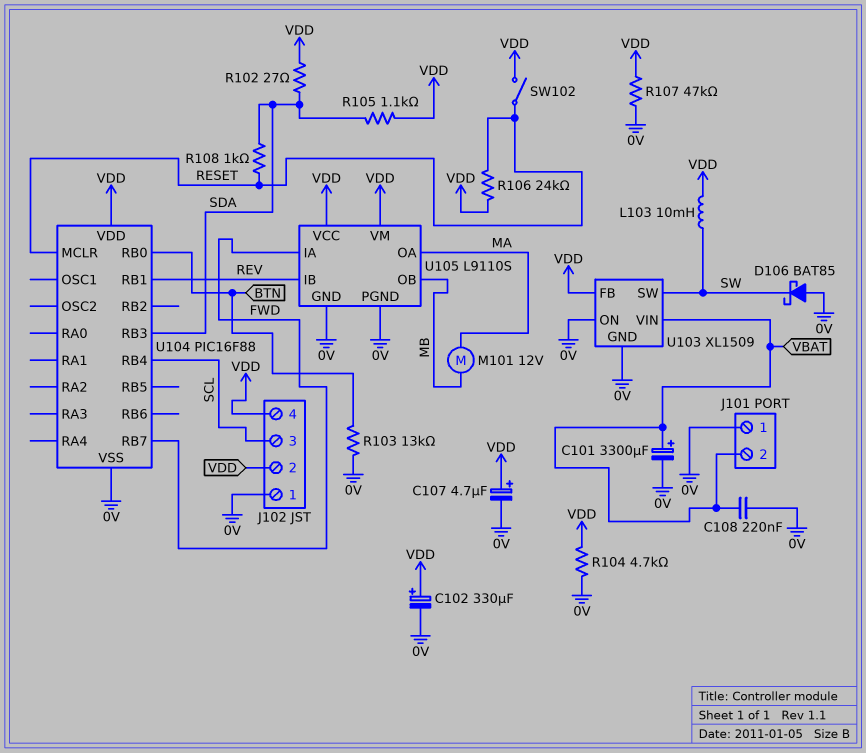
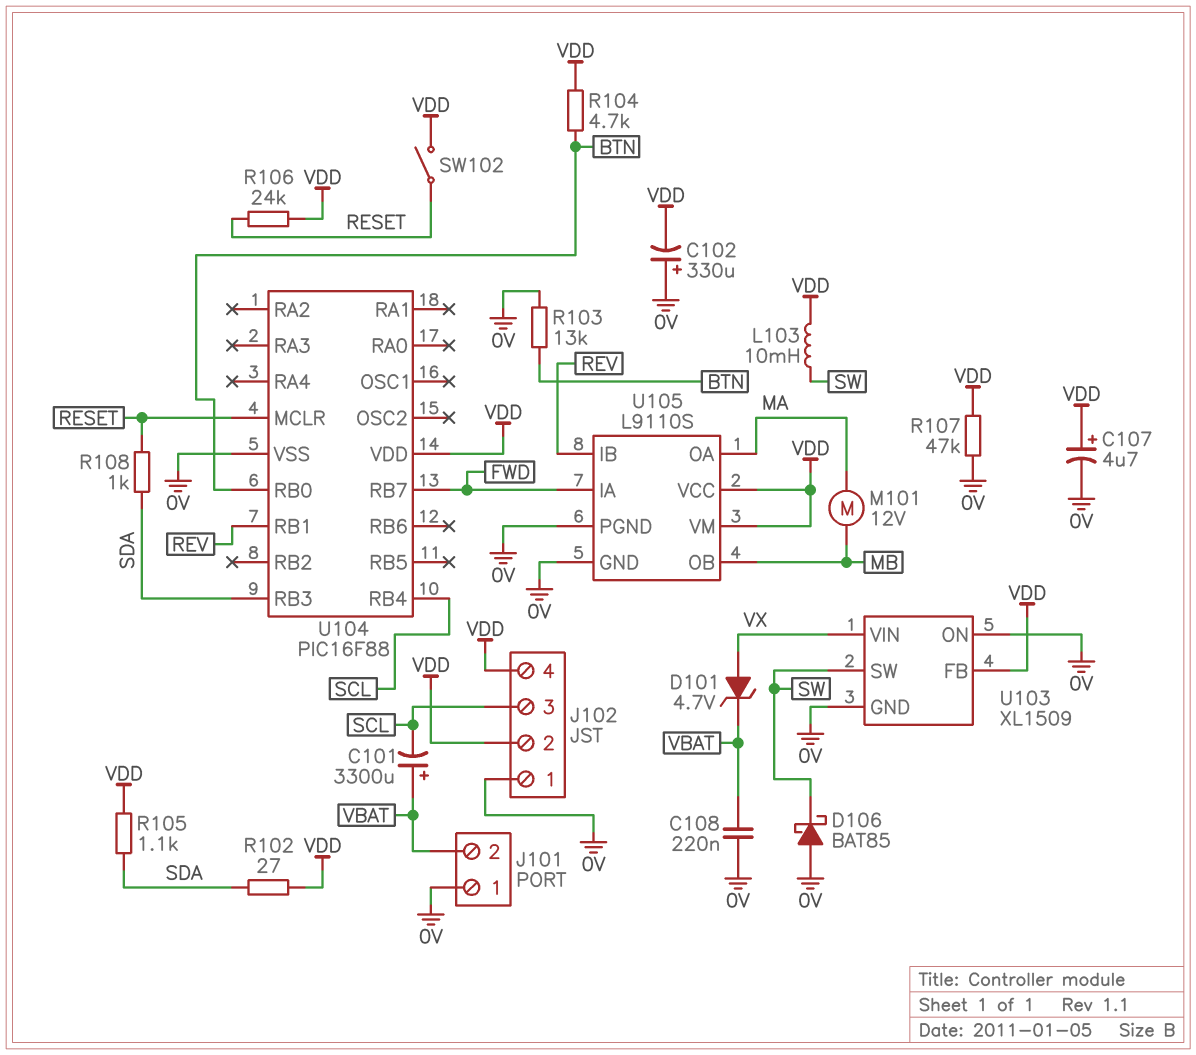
C101: 3300uF (plus VBAT, minus 0V) -> 3300uF (plus VBAT, minus SCL)
C102: 330uF (plus VDD, minus 0V) -> 330uF (plus 0V, minus VDD)
D101: none -> zener 4.7V (A VX, K VBAT)
R104: 4.7k (0V, VDD) -> 4.7k (BTN, VDD)
U103 pin VIN: VBAT -> VX

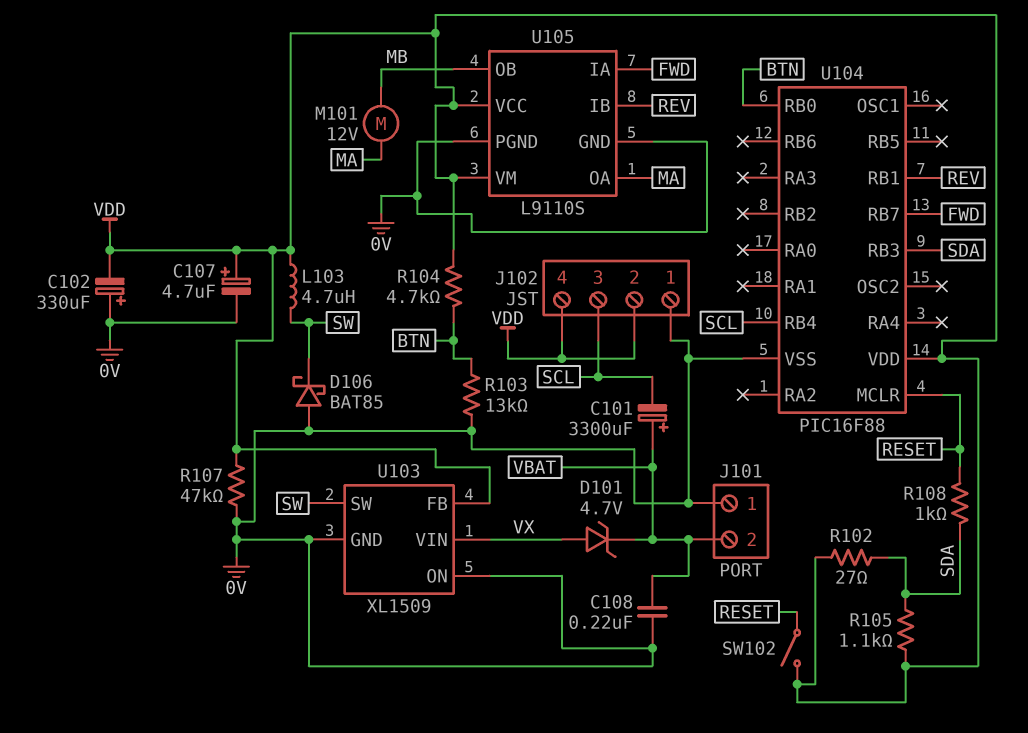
L103: 10mH (SW, VDD) -> 4.7uH (SW, VDD)
R106: 24k (RESET, VDD) -> none

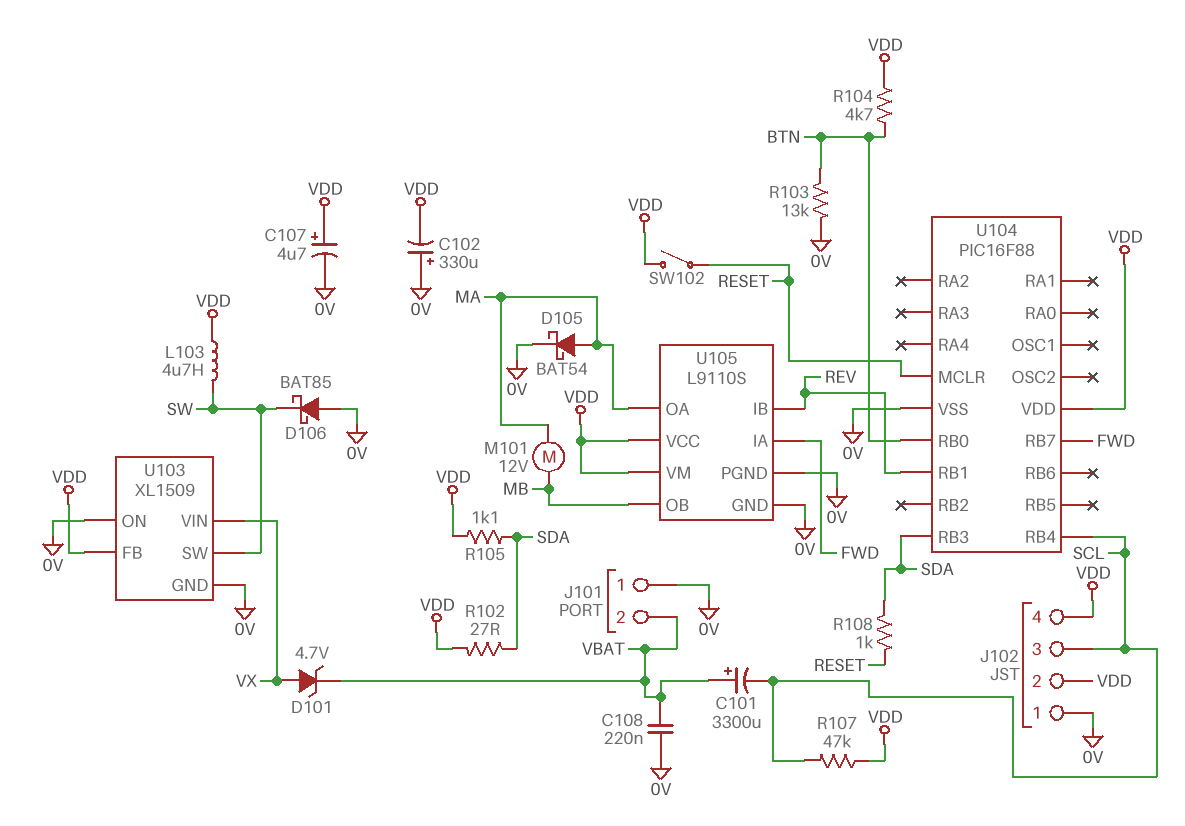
D105: none -> schottky BAT54 (A MA, K 0V)
R107: 47k (0V, VDD) -> 47k (SCL, VDD)

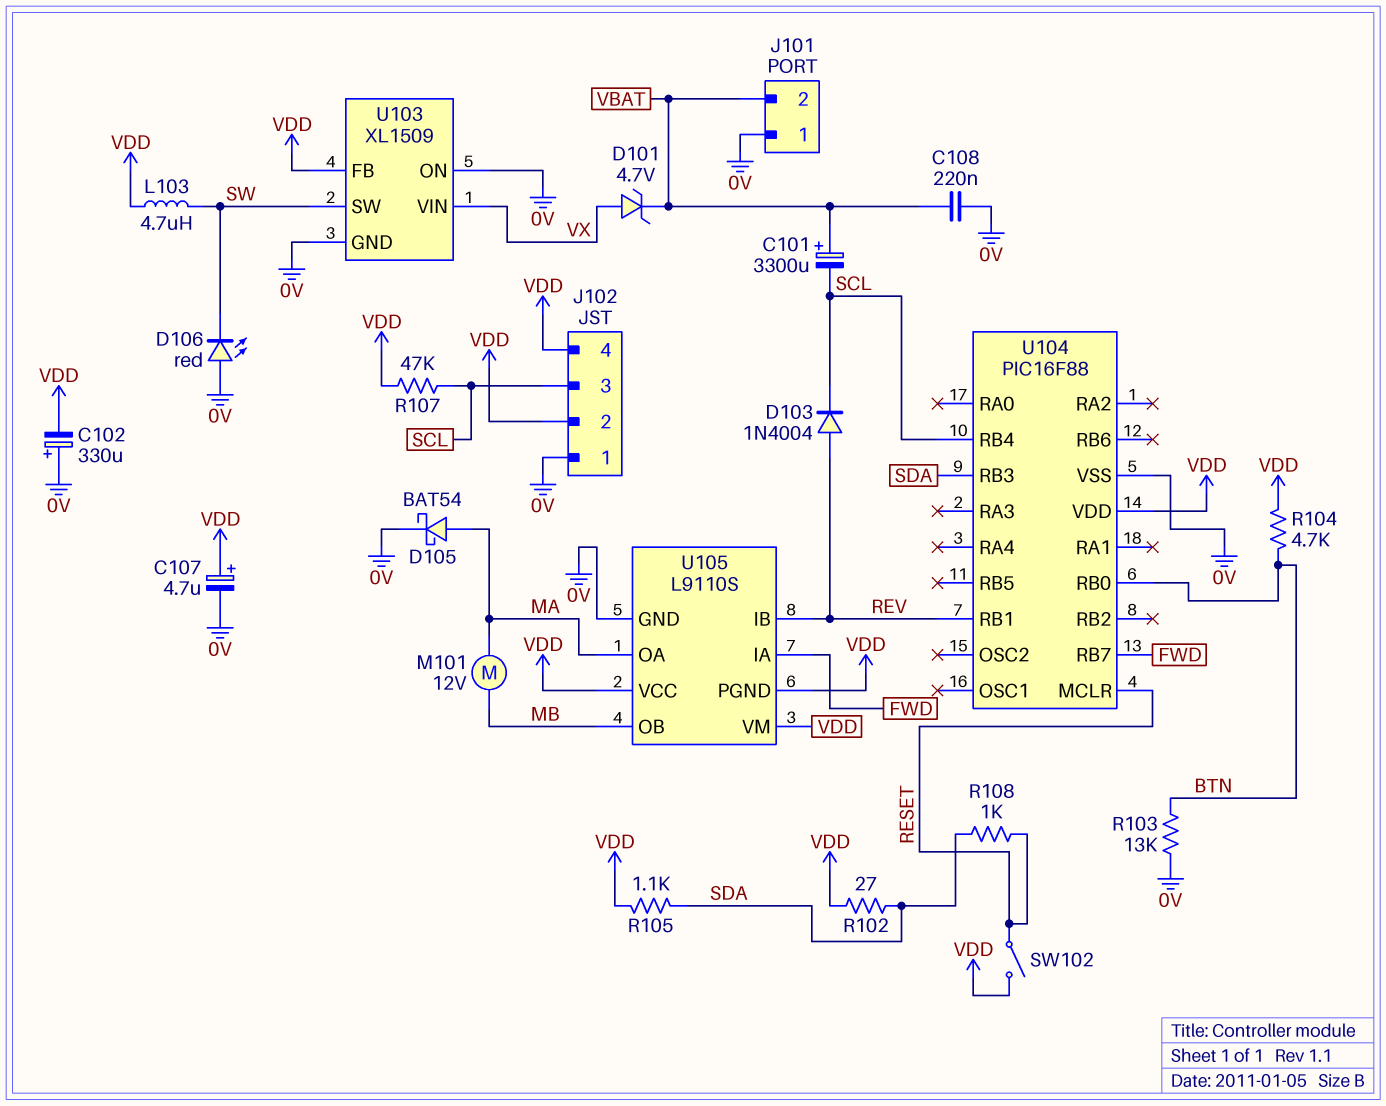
D103: none -> diode 1N4004 (A REV, K SCL)
D106: schottky BAT85 (A 0V, K SW) -> LED red (A 0V, K SW)
U105 pin PGND: 0V -> VDD

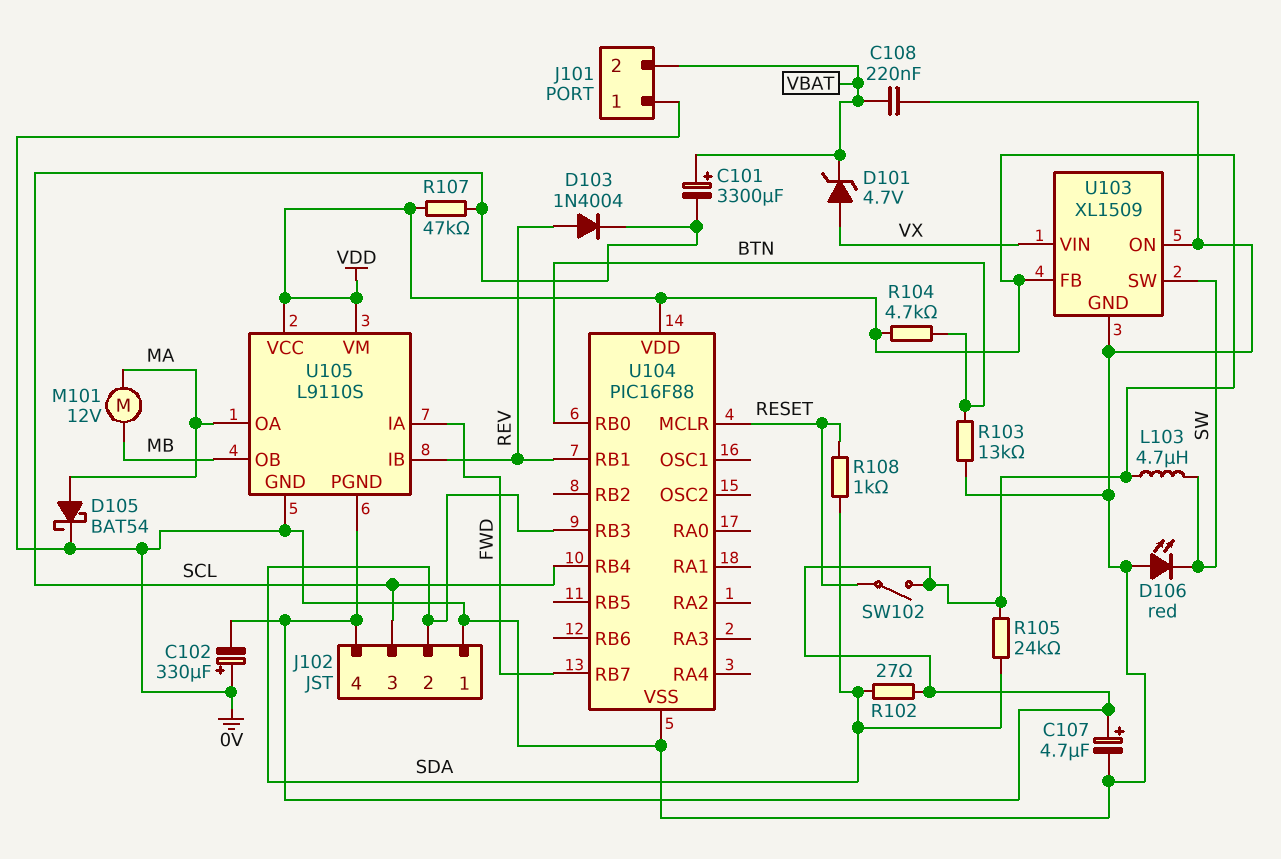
J102 pin 2: VDD -> SDA
R105: 1.1k (SDA, VDD) -> 24k (SDA, VDD)

